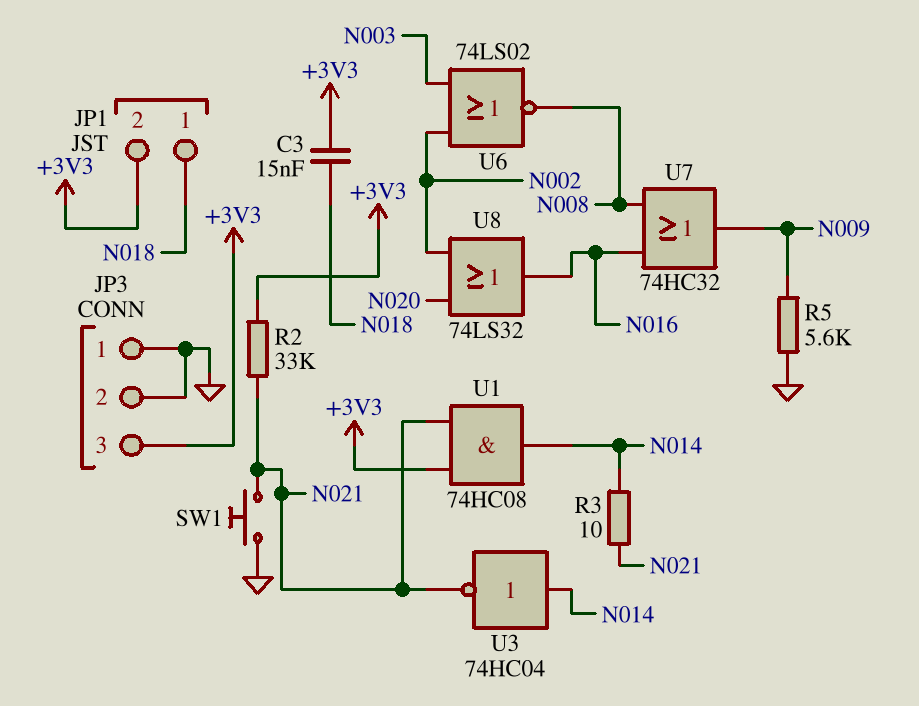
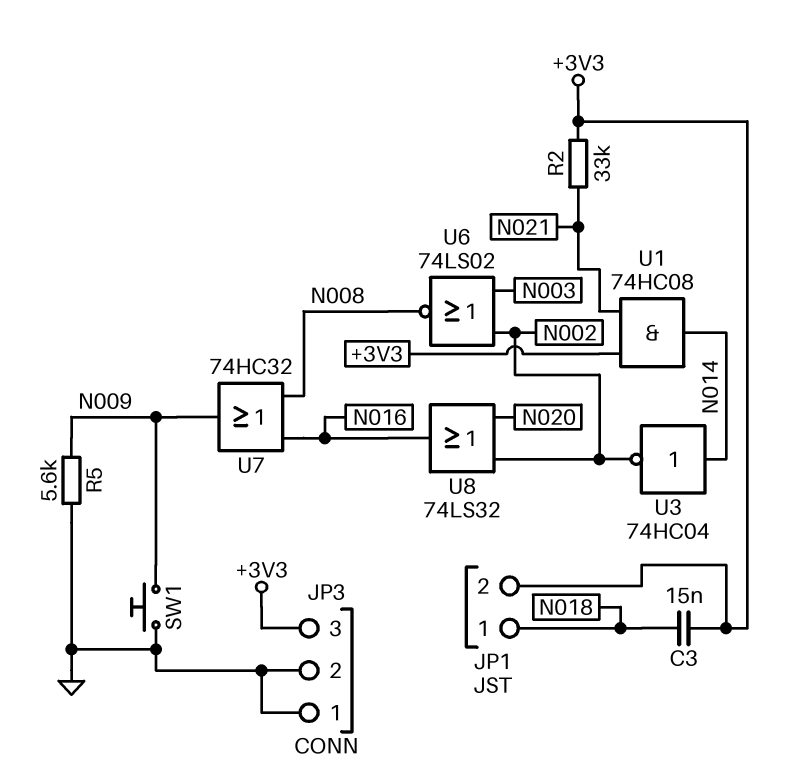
R3: 10 (N014, N021) -> none
SW1: button (GND, N021) -> button (GND, N009)
U3: NOT 74HC04 (in N014, out N021) -> NOT 74HC04 (in N014, out N002)

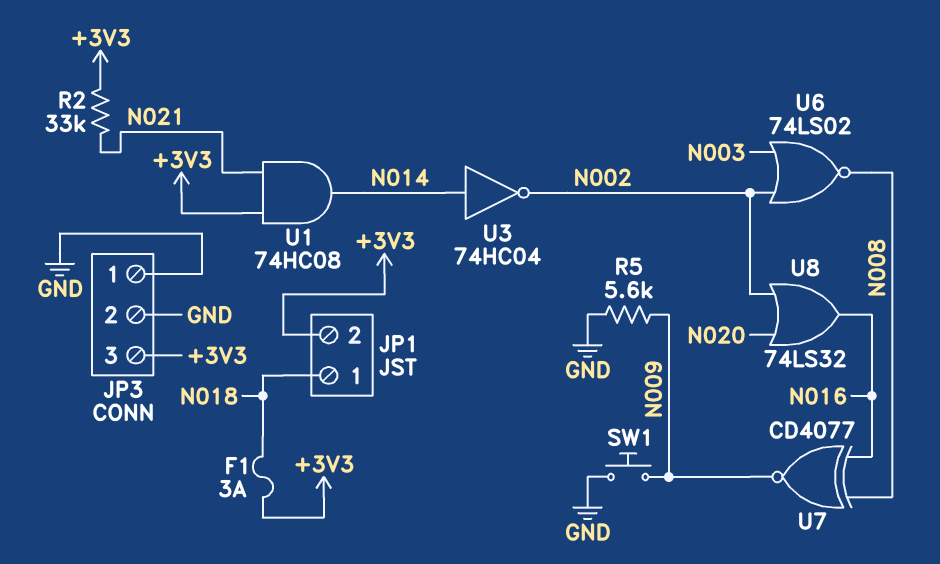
C3: 15nF (+3V3, N018) -> none
F1: none -> 3A (+3V3, N018)
U7: OR 74HC32 (in N008, in N016, out N009) -> XNOR CD4077 (in N008, in N016, out N009)

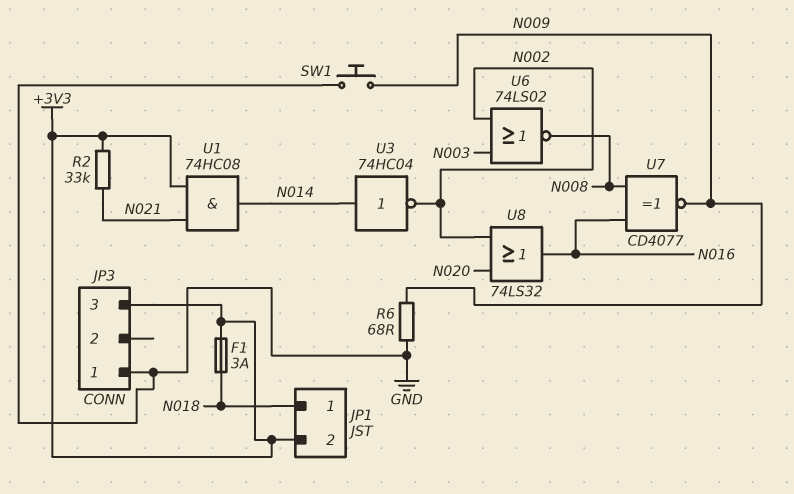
JP3 pin 2: GND -> none
R5: 5.6k (GND, N009) -> none
R6: none -> 68 (GND, N009)

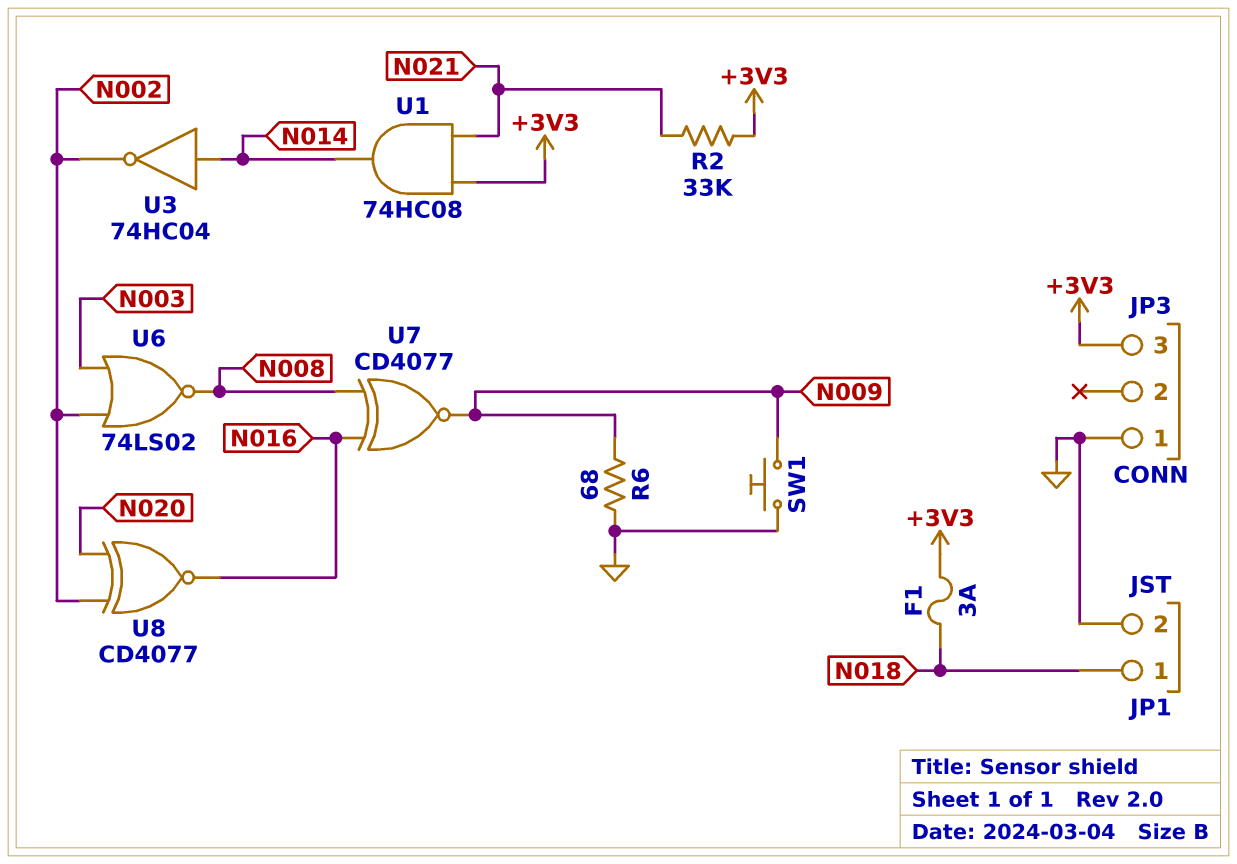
JP1 pin 2: +3V3 -> GND
U8: OR 74LS32 (in N002, in N020, out N016) -> XNOR CD4077 (in N002, in N020, out N016)

